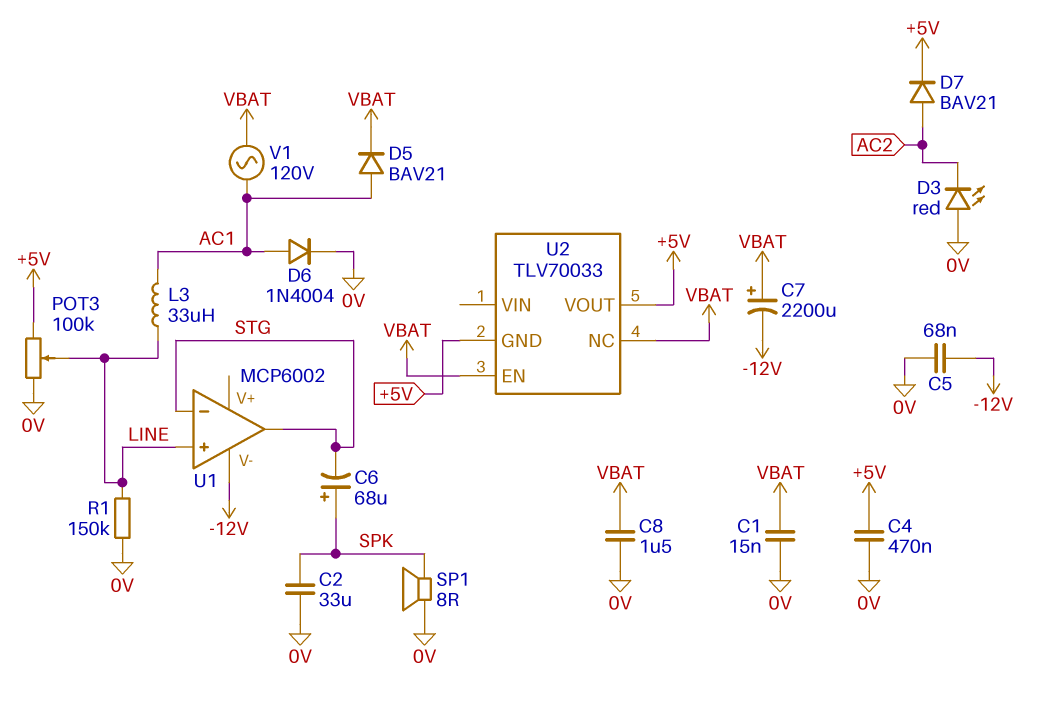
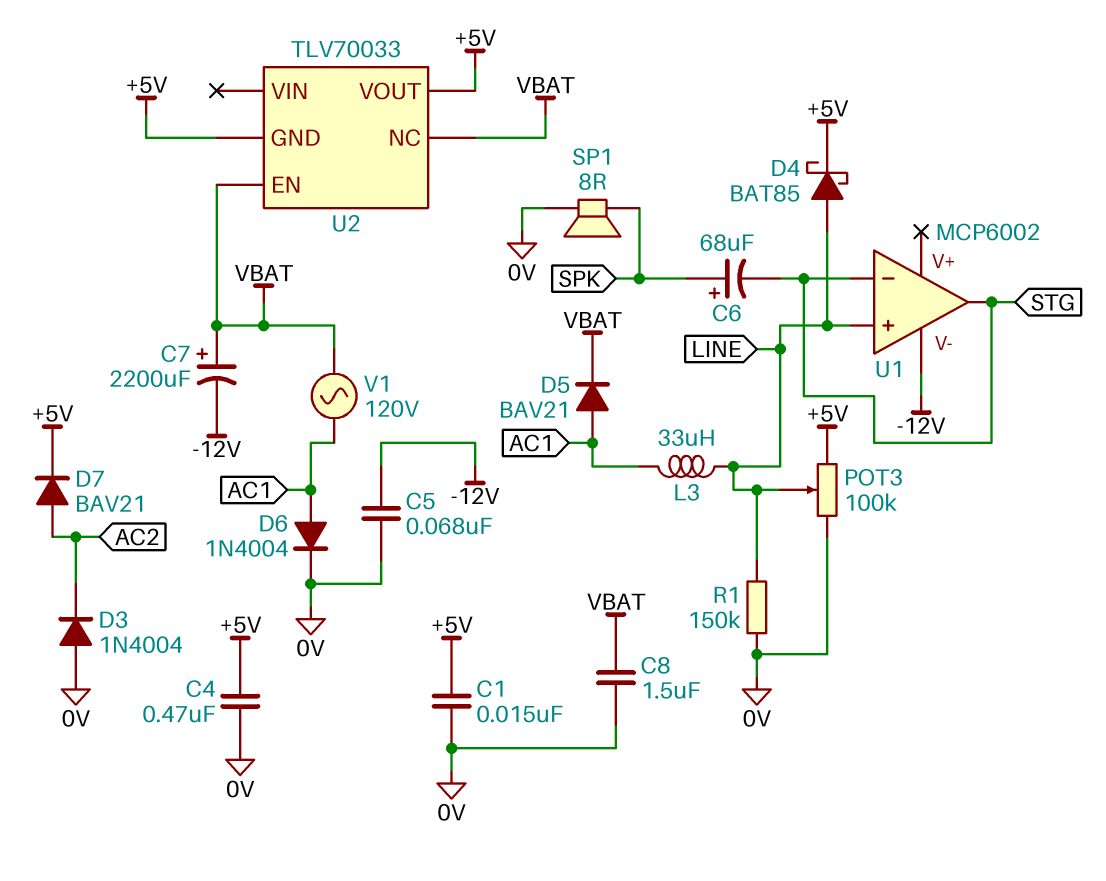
C1: 15nF (0V, VBAT) -> 15nF (+5V, 0V)
C2: 33uF (0V, SPK) -> none
D3: LED red (A 0V, K AC2) -> diode 1N4004 (A 0V, K AC2)
D4: none -> schottky BAT85 (A LINE, K +5V)

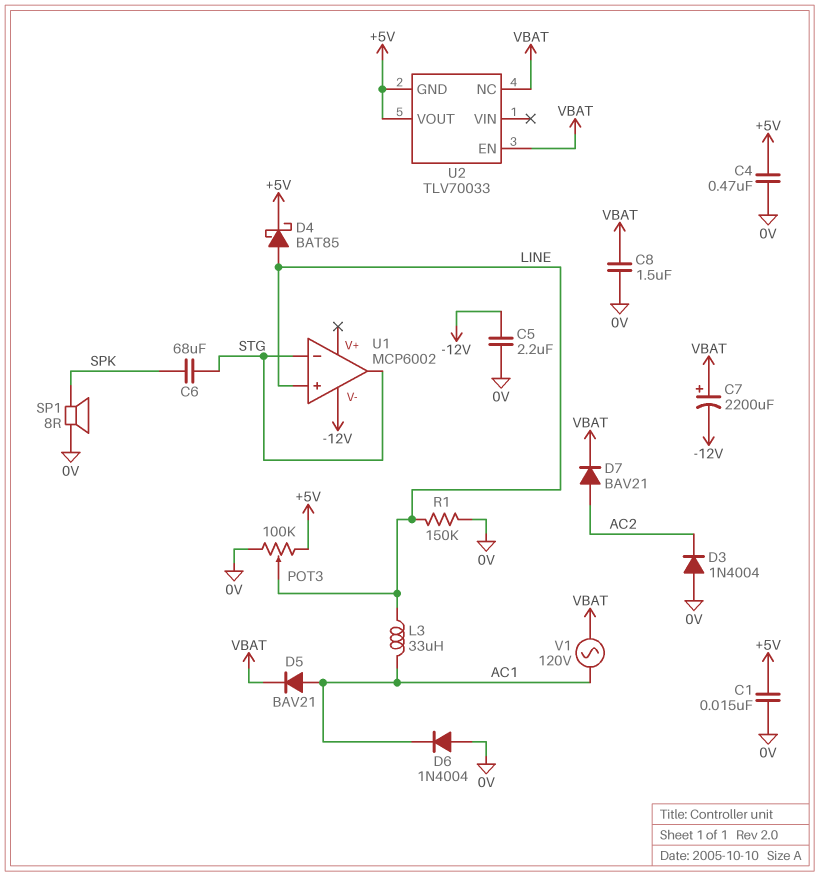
C5: 68nF (-12V, 0V) -> 2.2uF (-12V, 0V)
C6: 68uF (plus SPK, minus STG) -> 68uF (SPK, STG)
D6: diode 1N4004 (A AC1, K 0V) -> diode 1N4004 (A 0V, K AC1)
D7: diode BAV21 (A AC2, K +5V) -> diode BAV21 (A AC2, K VBAT)

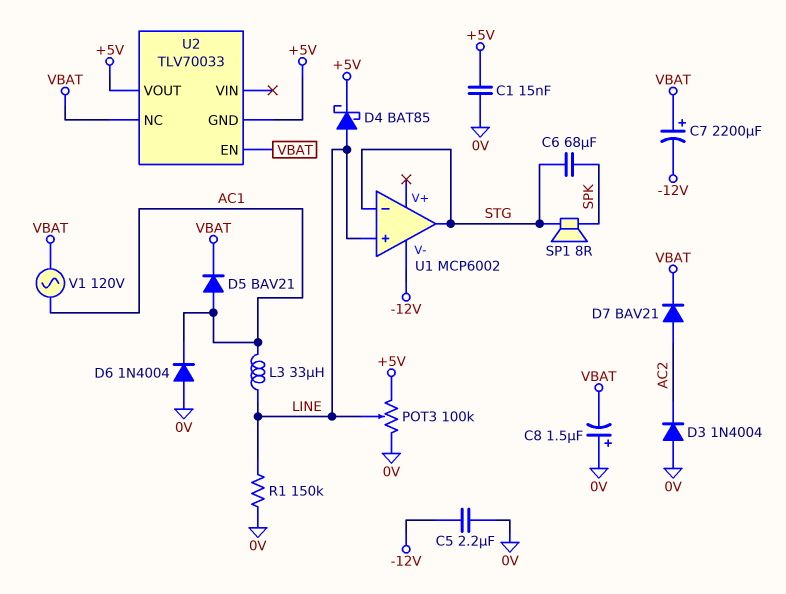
C4: 470nF (+5V, 0V) -> none
C8: 1.5uF (0V, VBAT) -> 1.5uF (plus 0V, minus VBAT)
SP1: speaker 8R (0V, SPK) -> speaker 8R (SPK, STG)

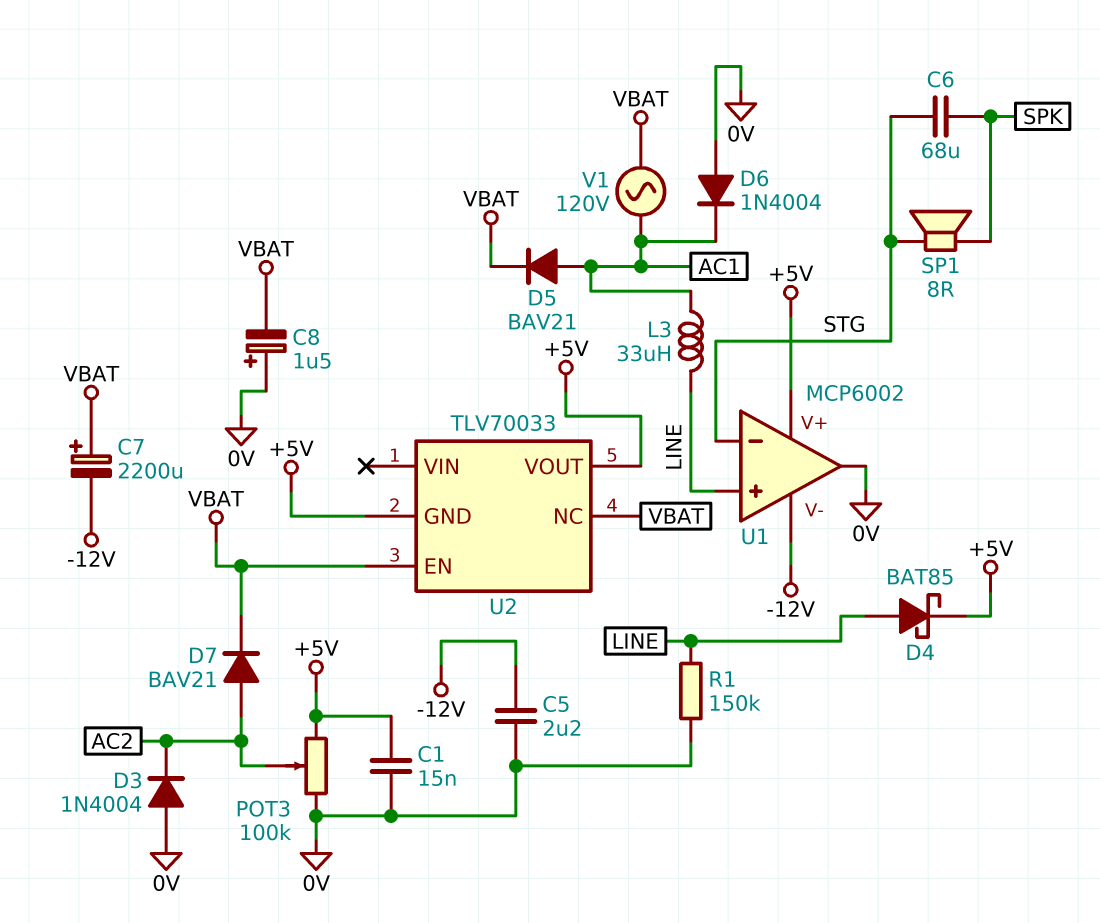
POT3: 100k (+5V, 0V, wiper LINE) -> 100k (+5V, 0V, wiper AC2)
U1 pin V+: none -> +5V
U1 pin out: STG -> 0V

